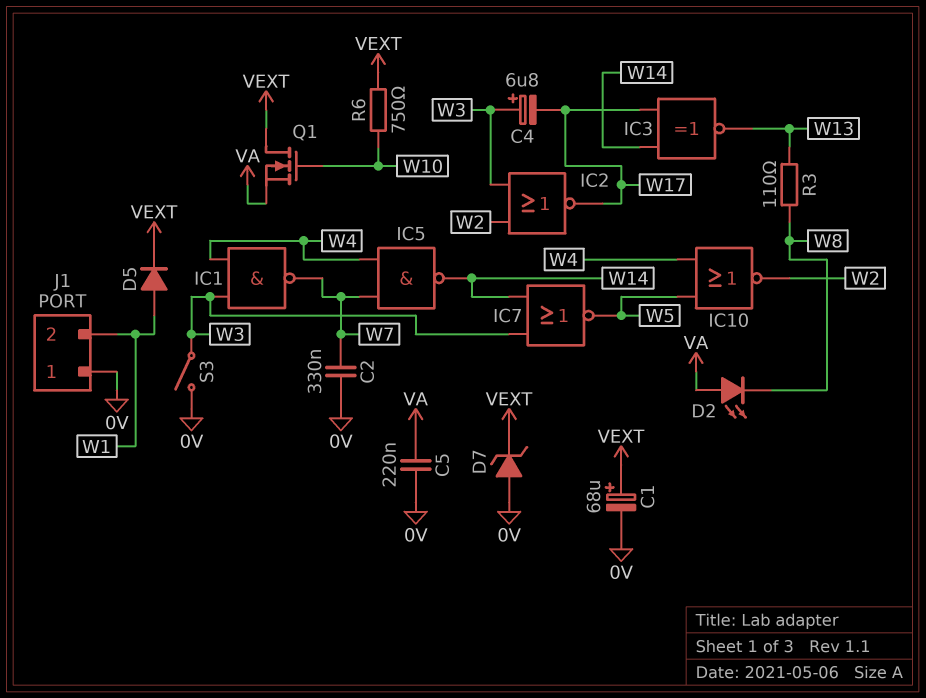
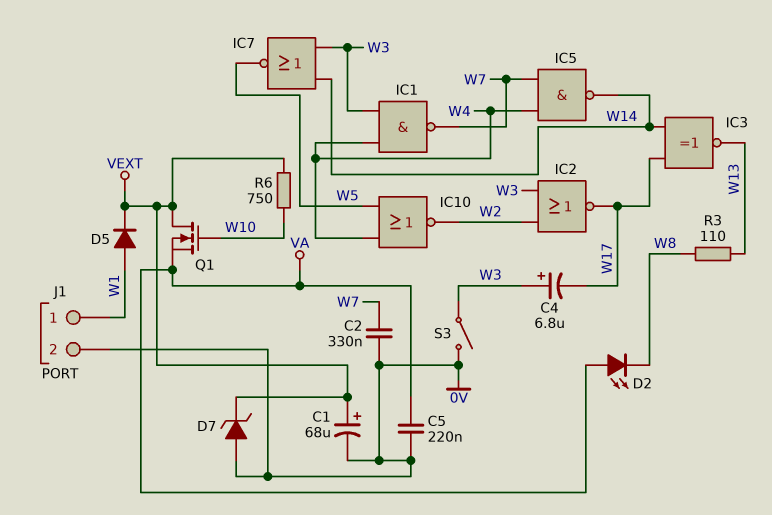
J1 pin 1: 0V -> W1
J1 pin 2: W1 -> 0V

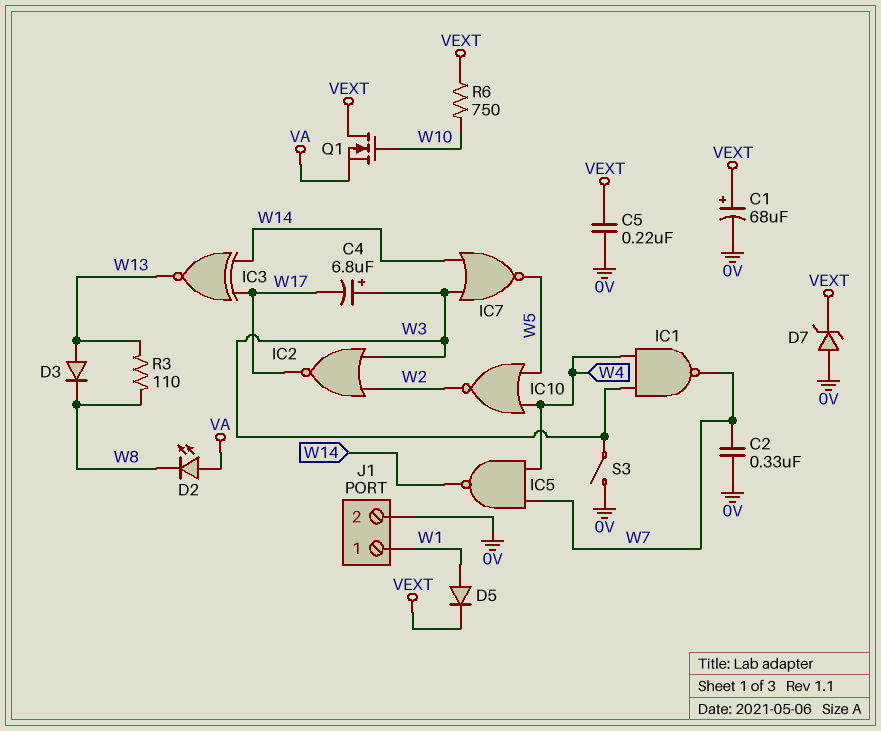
C5: 220nF (0V, VA) -> 220nF (0V, VEXT)
D3: none -> diode (A W13, K W8)

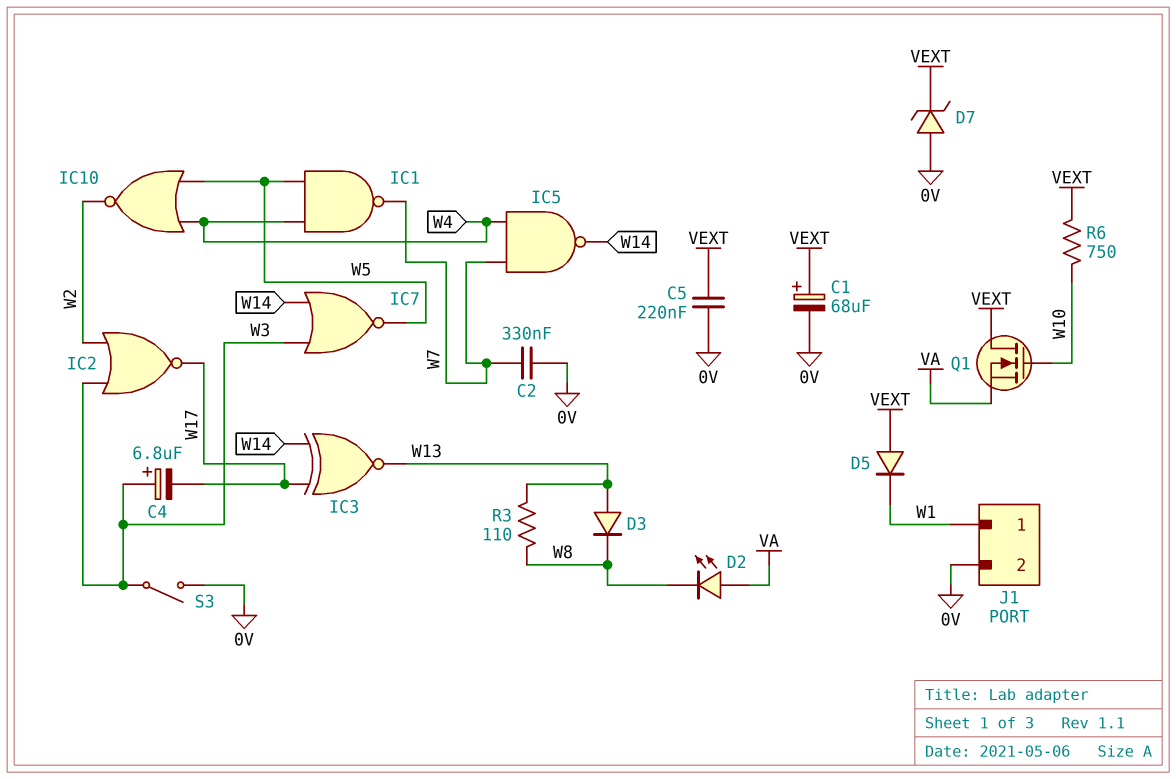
D5: diode (A W1, K VEXT) -> diode (A VEXT, K W1)
IC1: NAND (in W3, in W4, out W7) -> NAND (in W4, in W5, out W7)

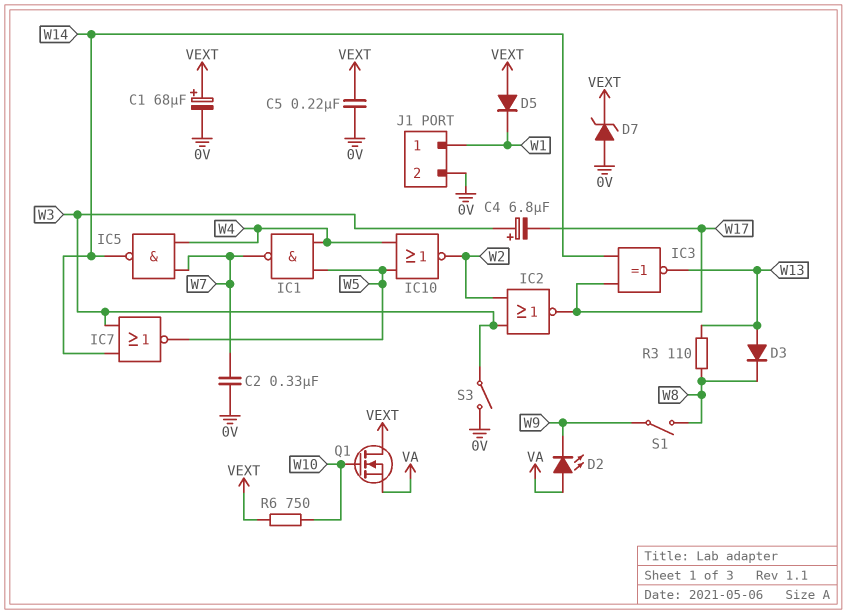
D2: LED (A VA, K W8) -> LED (A VA, K W9)
S1: none -> switch (W8, W9)

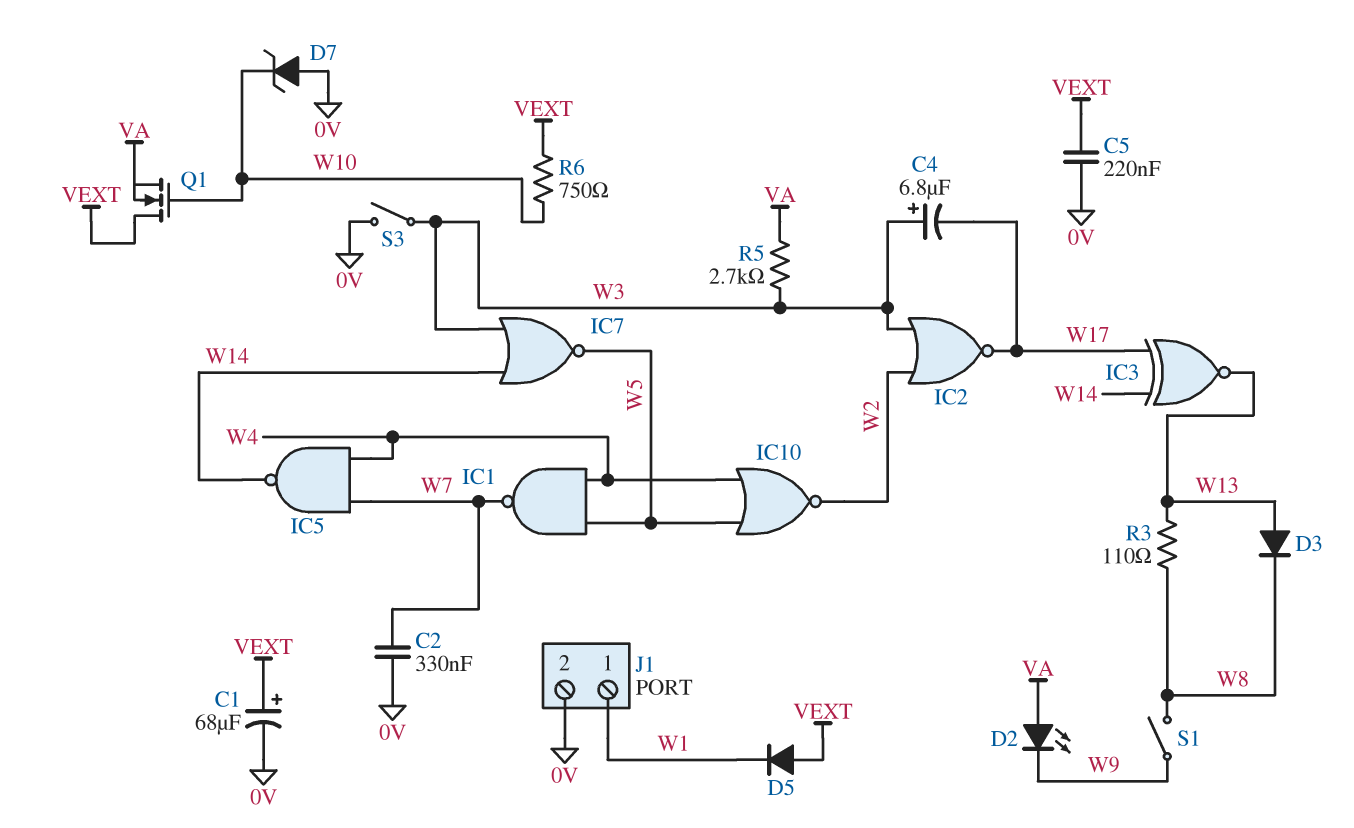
D7: zener (A 0V, K VEXT) -> zener (A 0V, K W10)
R5: none -> 2.7k (VA, W3)

